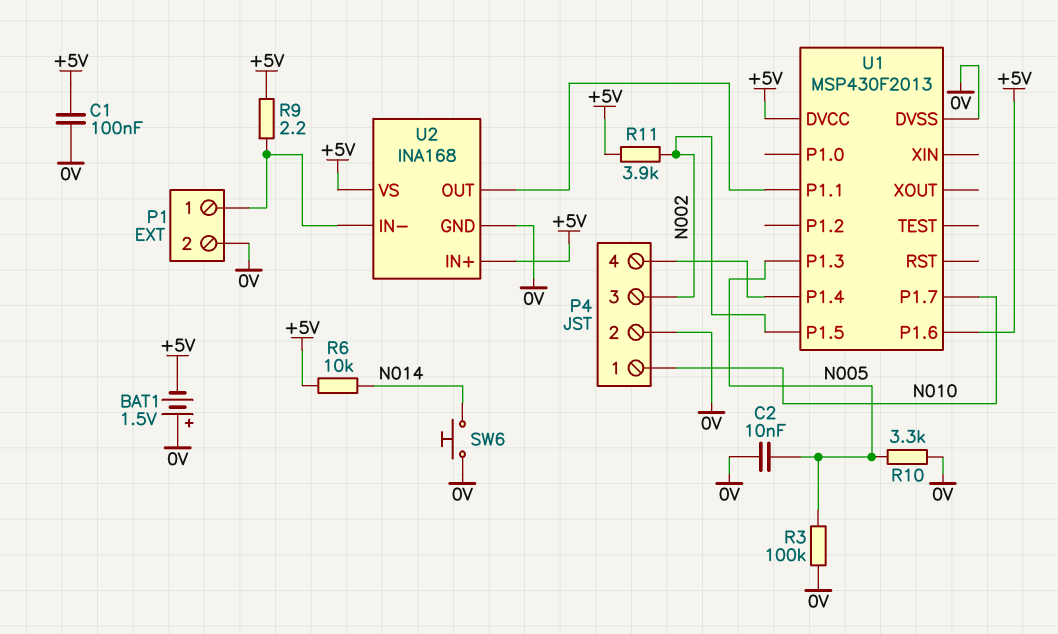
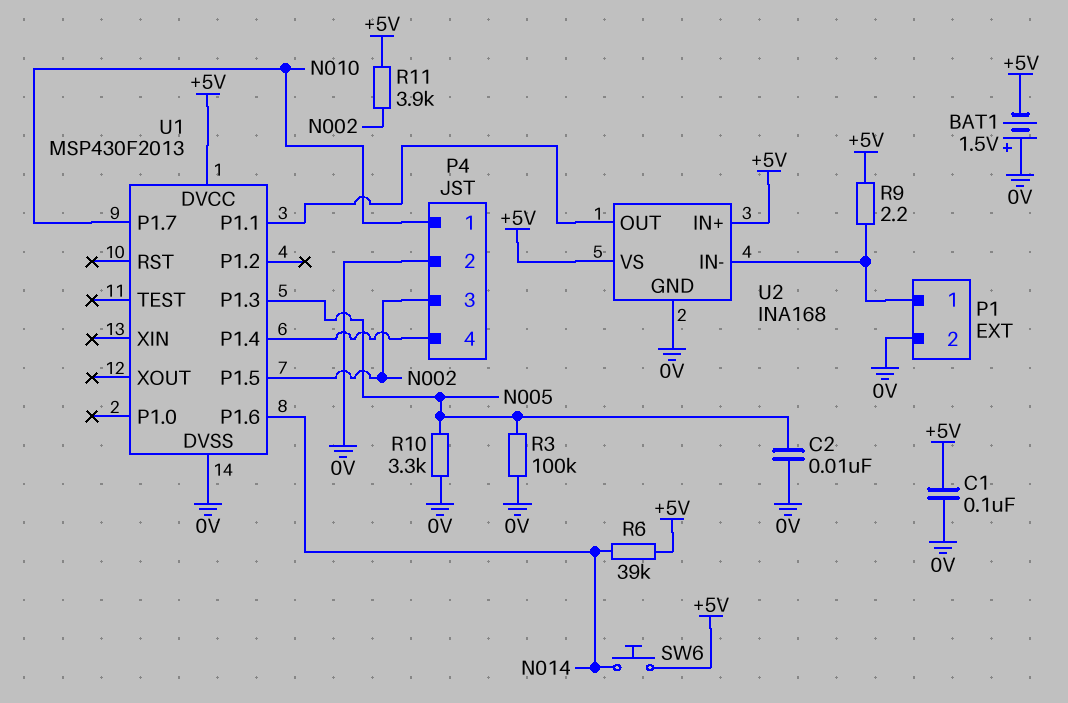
R6: 10k (+5V, N014) -> 39k (+5V, N014)
SW6: button (0V, N014) -> button (+5V, N014)
U1 pin P1.6: +5V -> N014

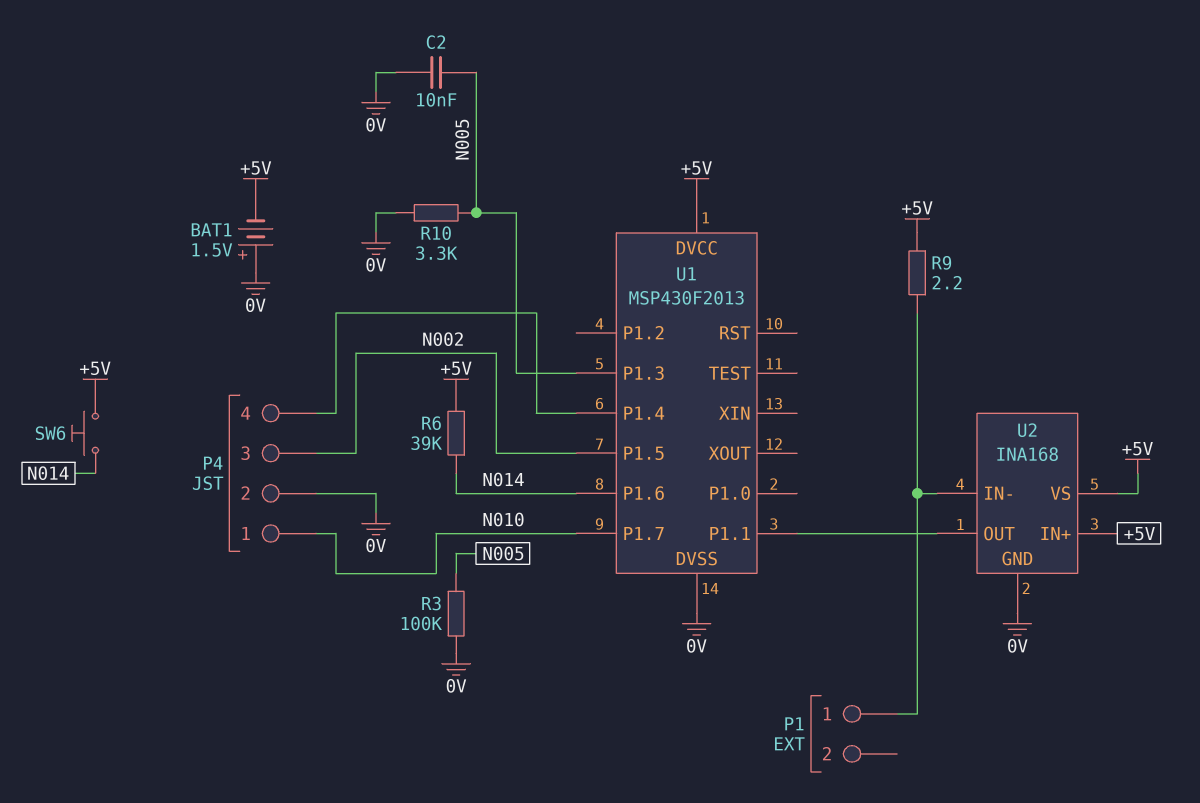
C1: 100nF (+5V, 0V) -> none
P1 pin 2: 0V -> none
R11: 3.9k (+5V, N002) -> none

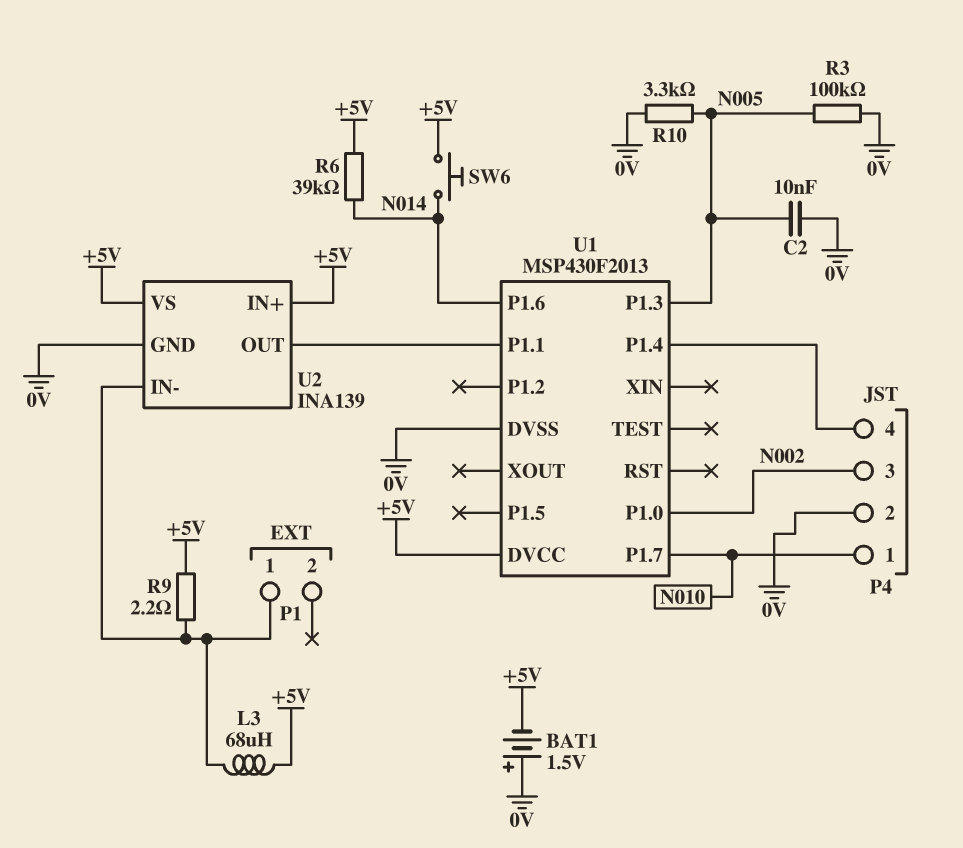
L3: none -> 68uH (+5V, P1/1)
U1 pin P1.0: none -> N002
U1 pin P1.5: N002 -> none
U2: INA168 -> INA139

